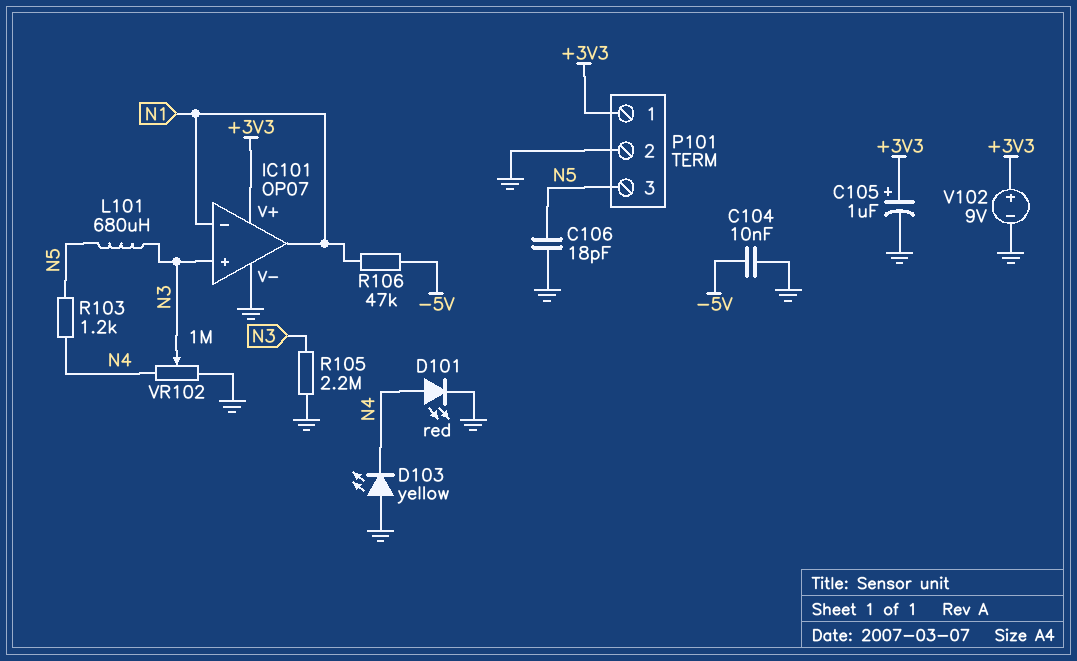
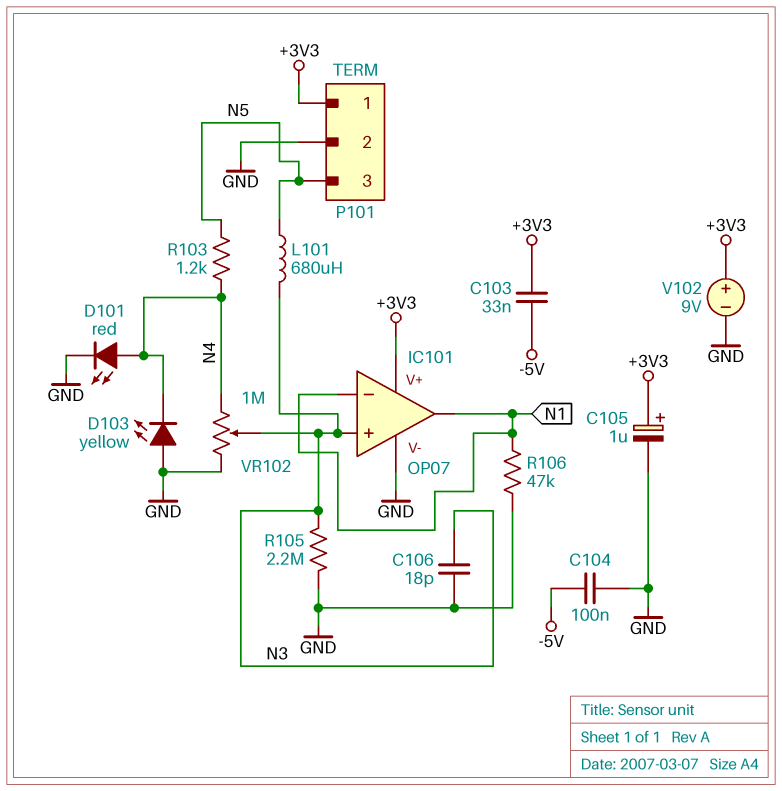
C103: none -> 33nF (+3V3, -5V)
C104: 10nF (-5V, GND) -> 100nF (-5V, GND)
C106: 18pF (GND, N5) -> 18pF (GND, N3)
R106: 47k (-5V, N1) -> 47k (GND, N1)

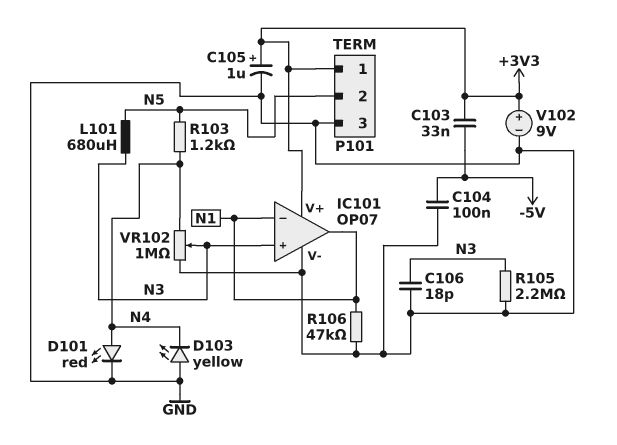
P101 pin 2: GND -> N5
P101 pin 3: N5 -> GND

